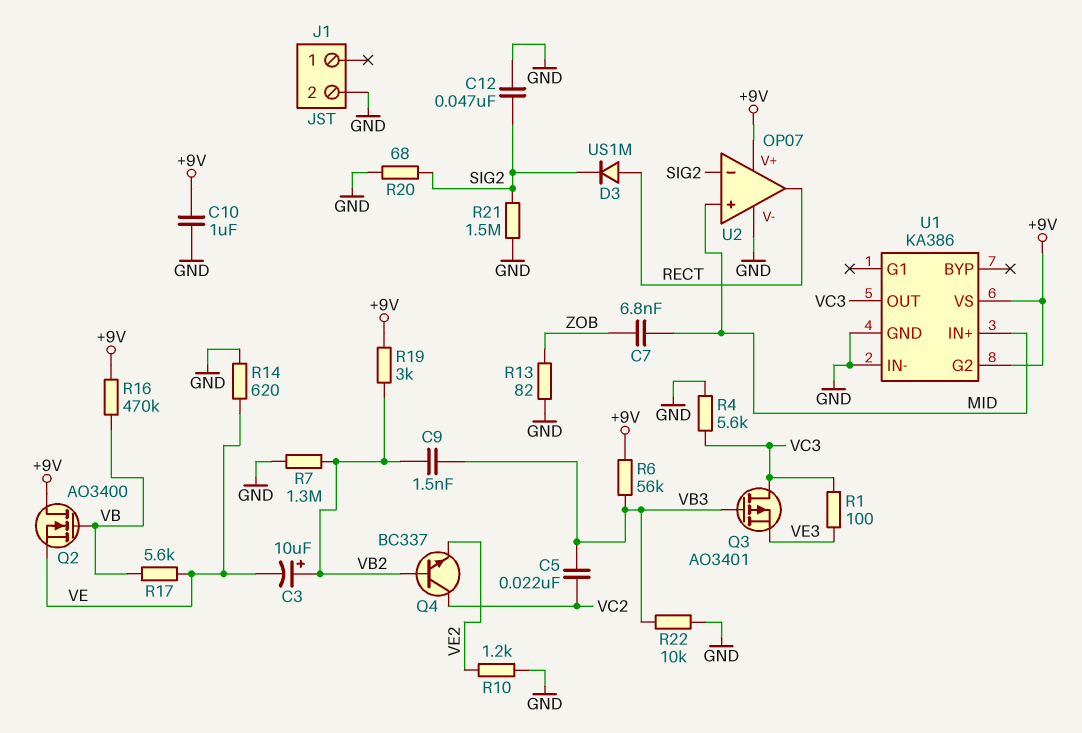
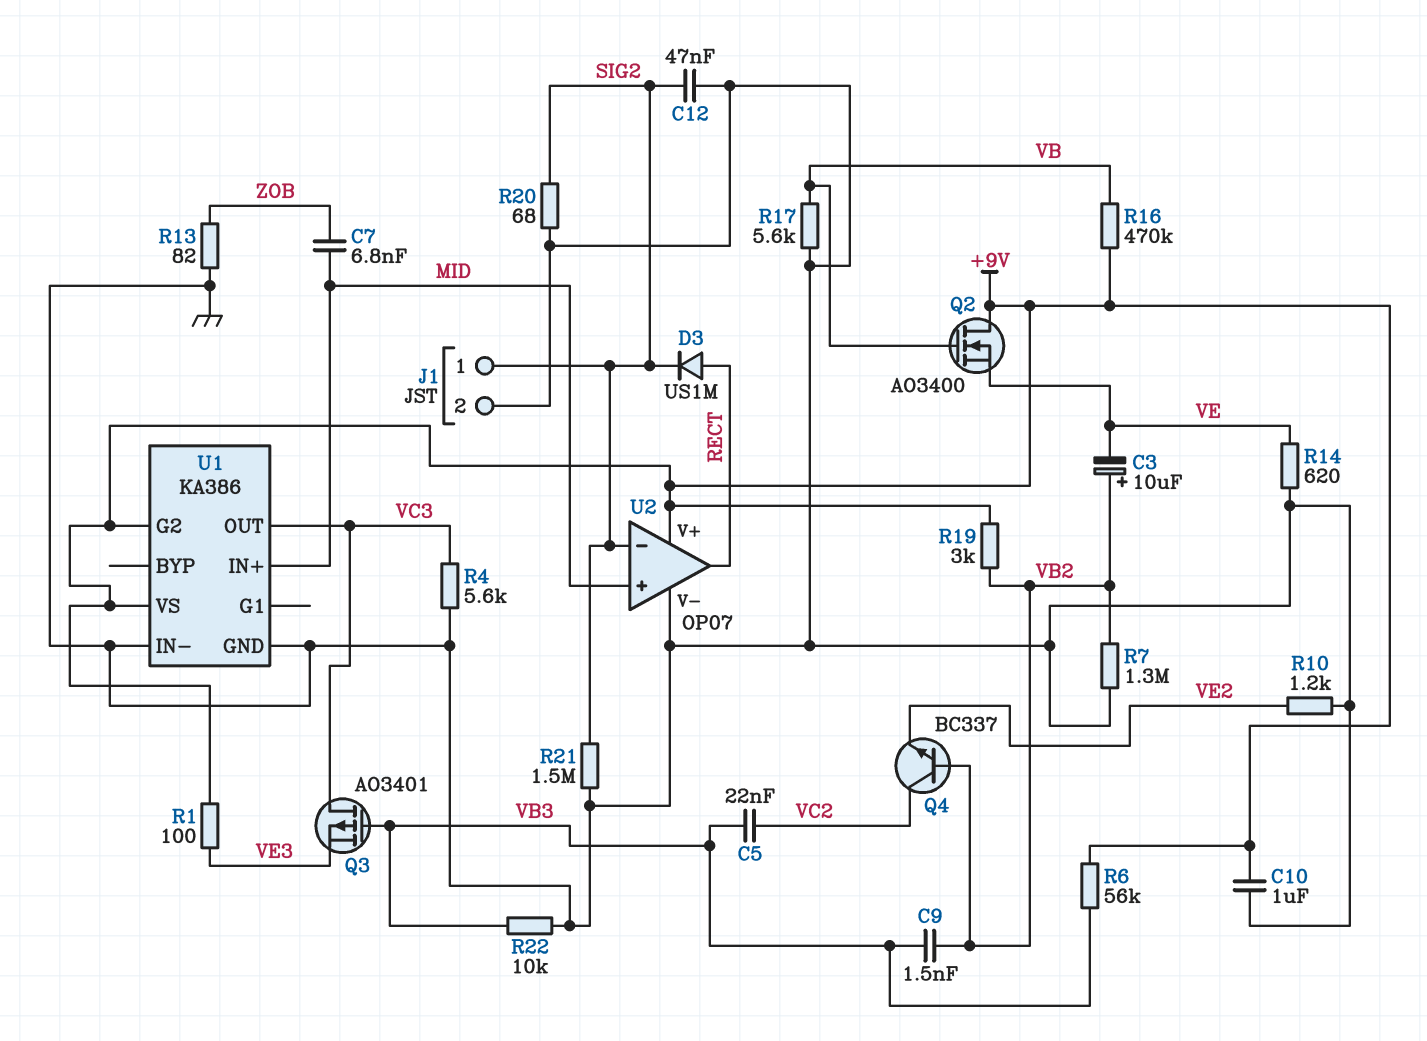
J1 pin 1: none -> SIG2
R1: 100 (VC3, VE3) -> 100 (+9V, VE3)
R17: 5.6k (VB, VE) -> 5.6k (GND, VB)

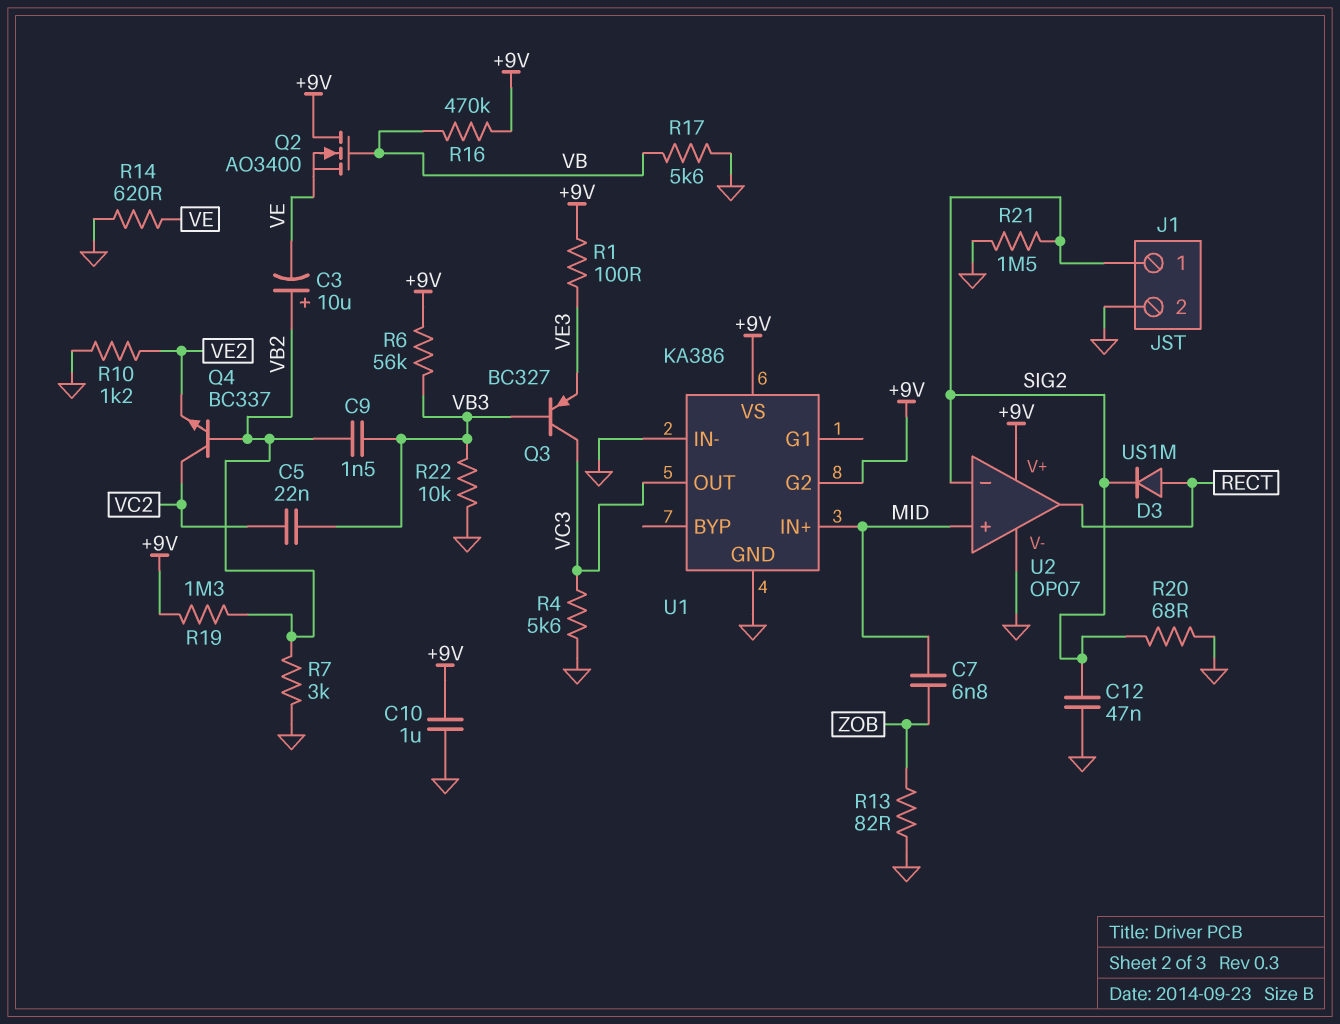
Q3: PMOS AO3401 (G VB3, D VC3, S VE3) -> PNP BC327 (B VB3, C VC3, E VE3)
R7: 1.3M (GND, VB2) -> 3k (GND, VB2)
R19: 3k (+9V, VB2) -> 1.3M (+9V, VB2)

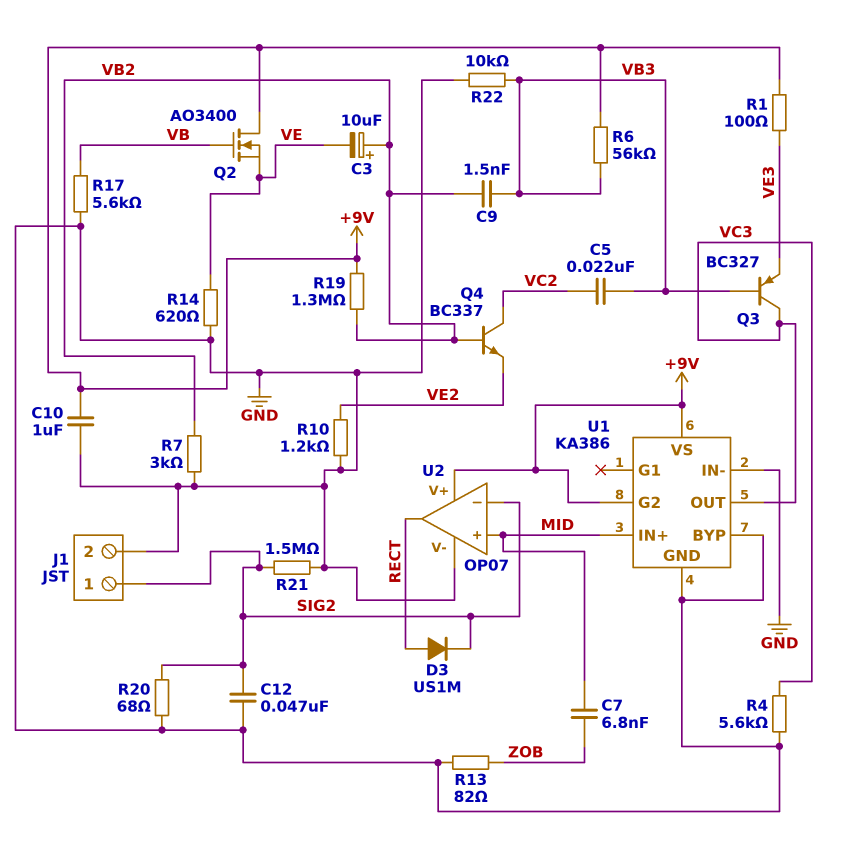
R16: 470k (+9V, VB) -> none
U1 pin BYP: none -> GND

